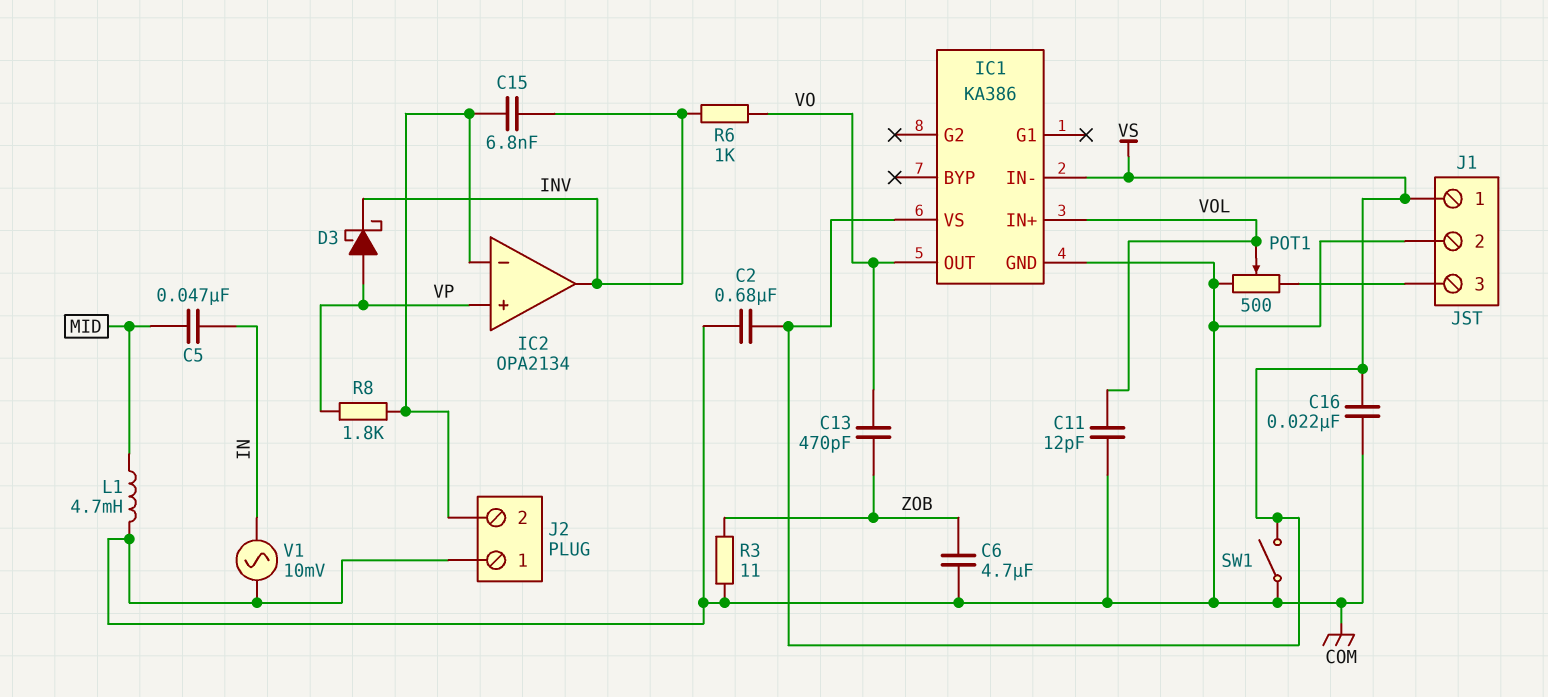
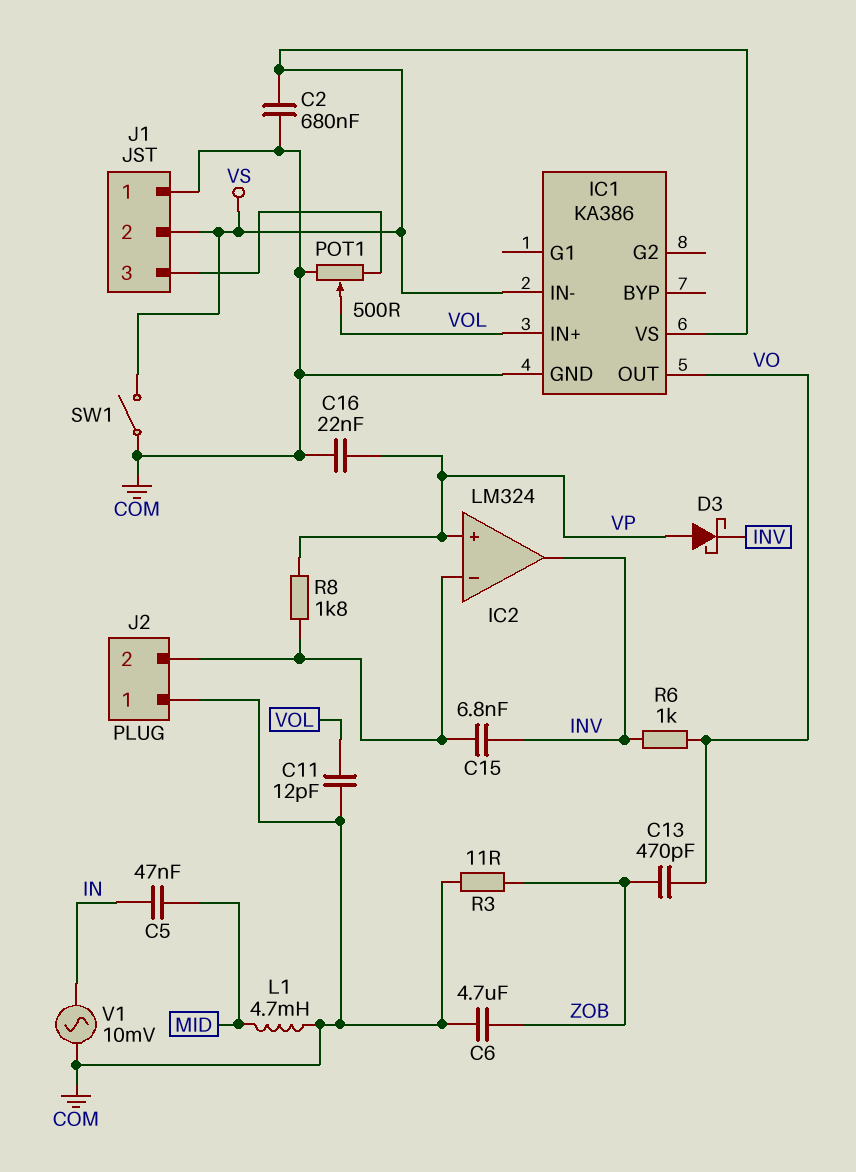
C16: 22nF (COM, VS) -> 22nF (COM, VP)
IC2: OPA2134 -> LM324
J1 pin 1: VS -> COM
J1 pin 2: COM -> VS

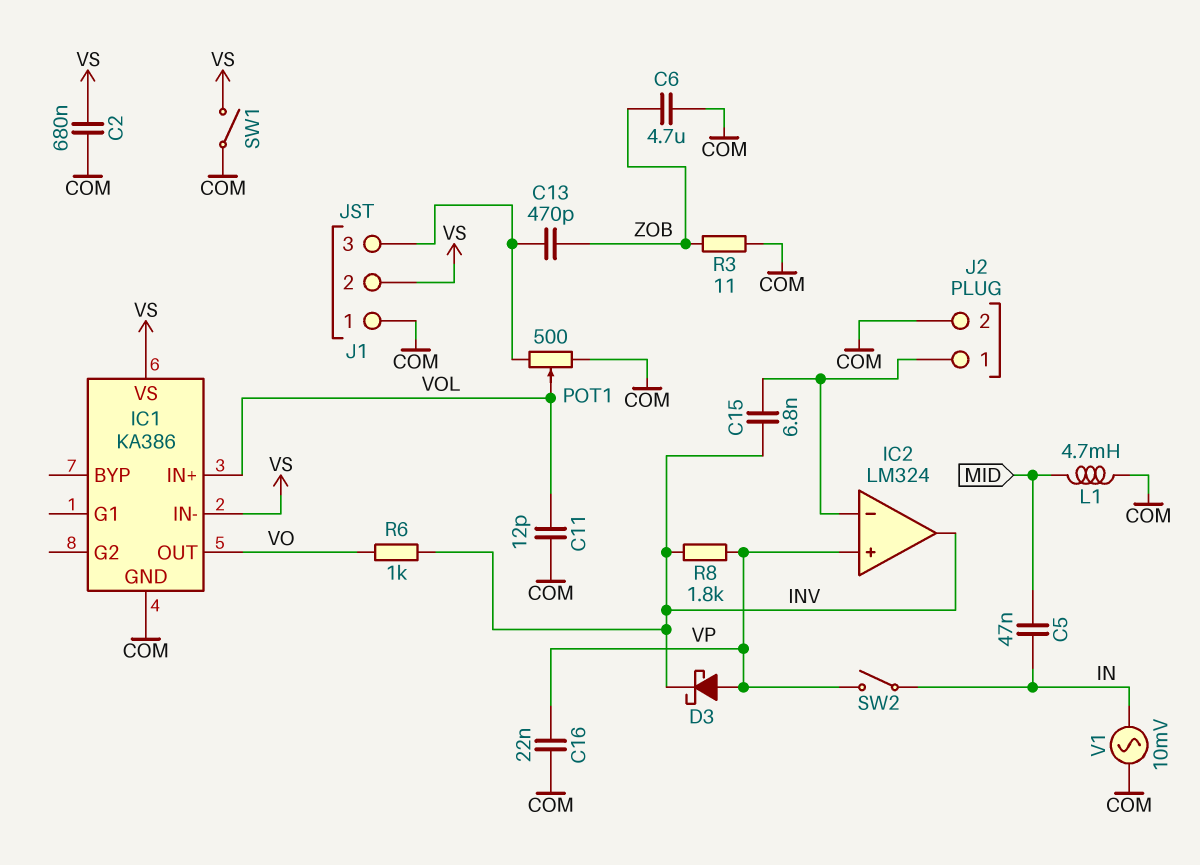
C13: 470pF (VO, ZOB) -> 470pF (J1/3, ZOB)
J2 pin 1: COM -> IC2/in-
J2 pin 2: IC2/in- -> COM
R8: 1.8k (IC2/in-, VP) -> 1.8k (INV, VP)
SW2: none -> switch (IN, VP)

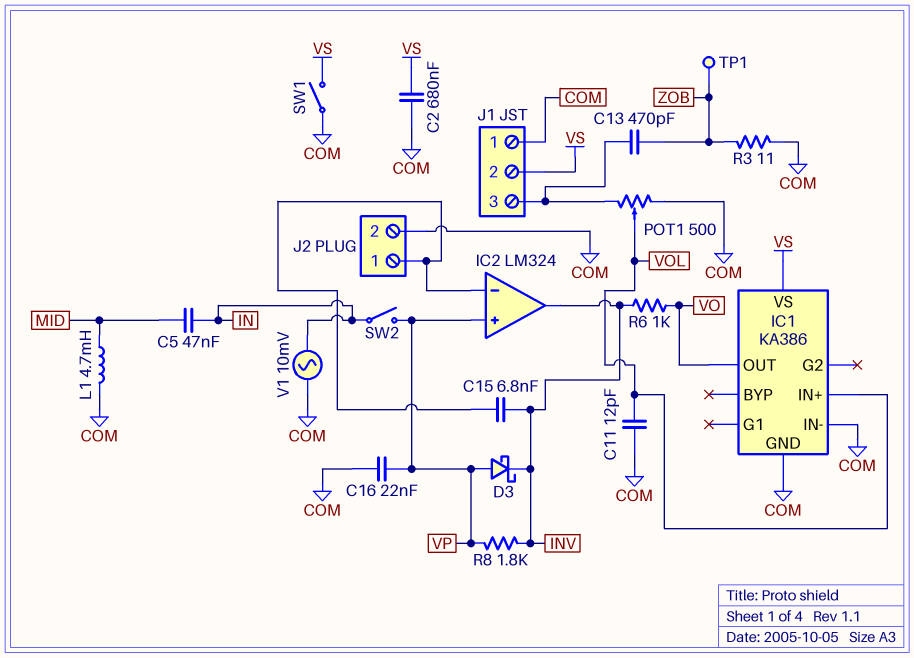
C6: 4.7uF (COM, ZOB) -> none
IC1 pin IN-: VS -> COM
TP1: none -> test point (ZOB)

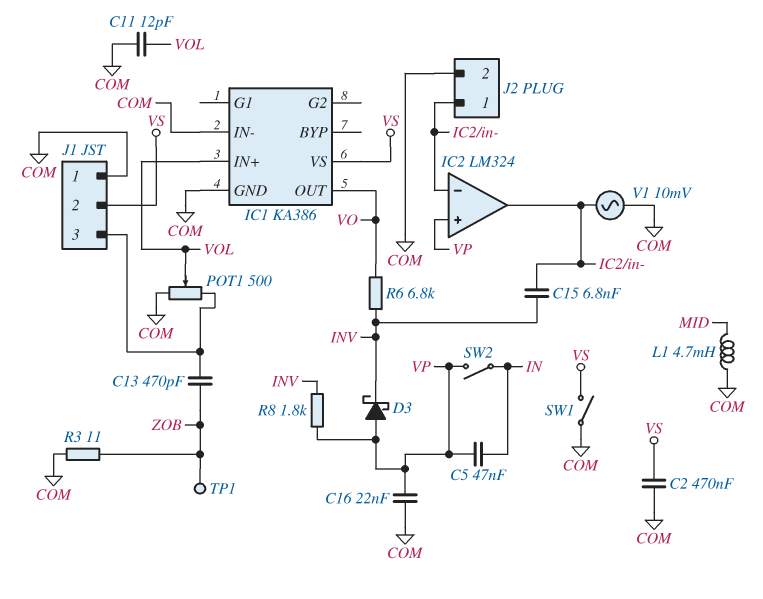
C2: 680nF (COM, VS) -> 470nF (COM, VS)
C5: 47nF (IN, MID) -> 47nF (IN, VP)
IC2 pin out: INV -> IC2/in-
R6: 1k (INV, VO) -> 6.8k (INV, VO)
V1: AC 10mV (COM, IN) -> AC 10mV (COM, IC2/in-)

